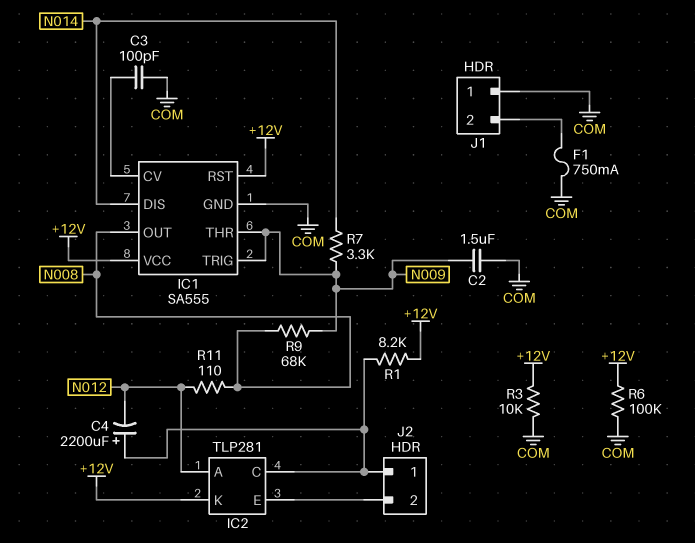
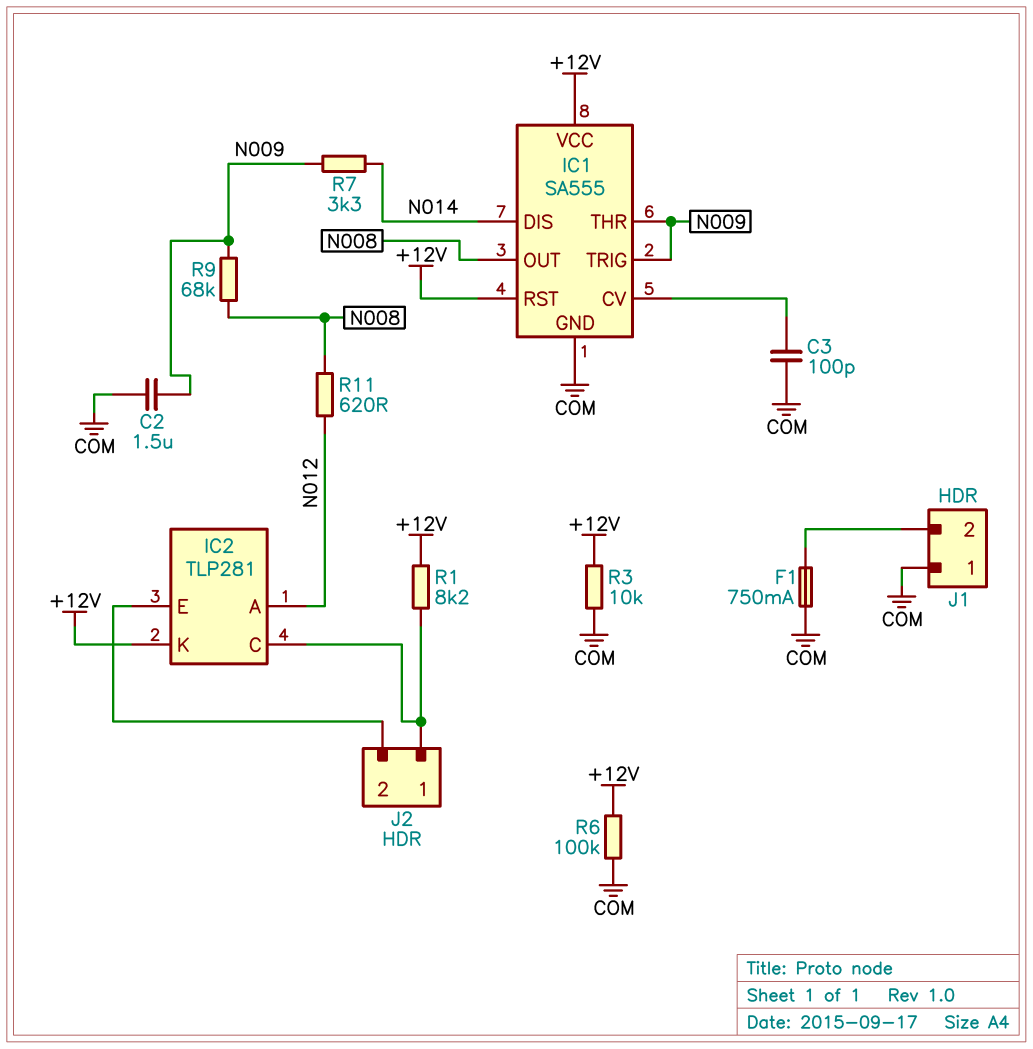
C4: 2200uF (plus IC2/C, minus N012) -> none
R11: 110 (N008, N012) -> 620 (N008, N012)

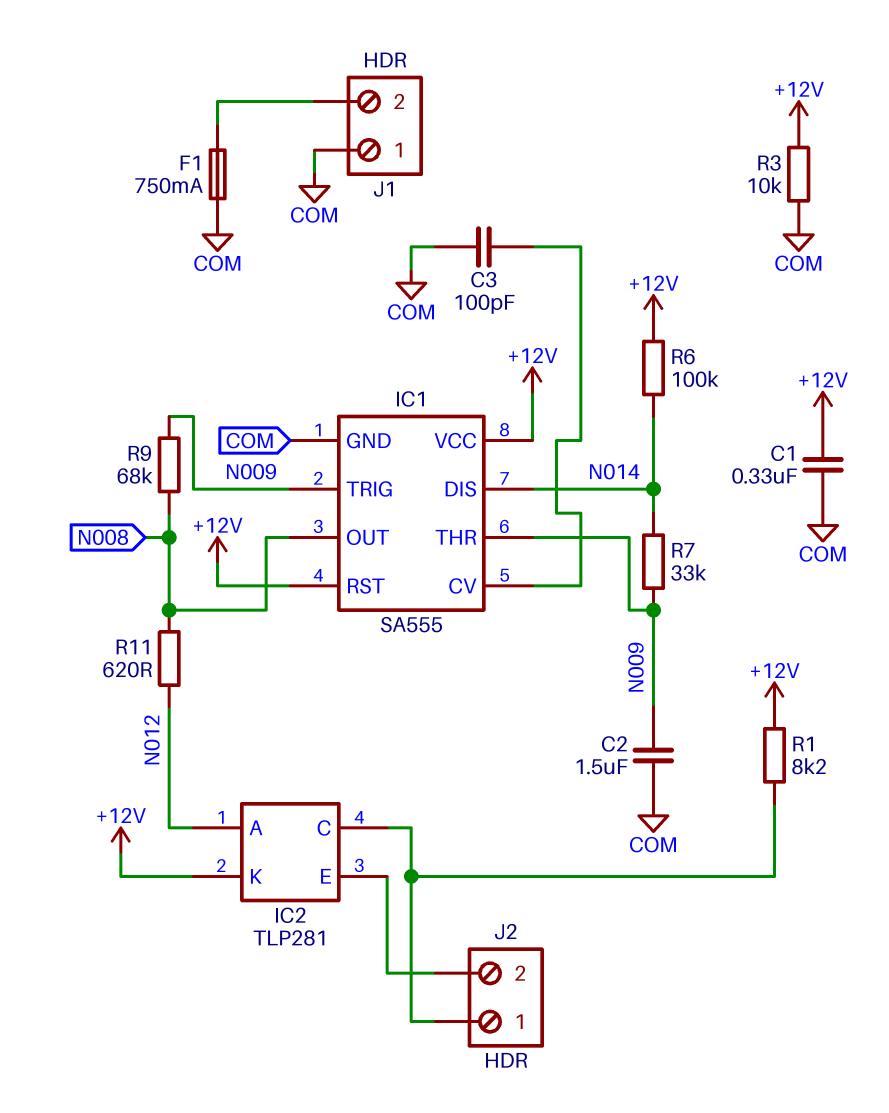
C1: none -> 330nF (+12V, COM)
R6: 100k (+12V, COM) -> 100k (+12V, N014)
R7: 3.3k (N009, N014) -> 33k (N009, N014)

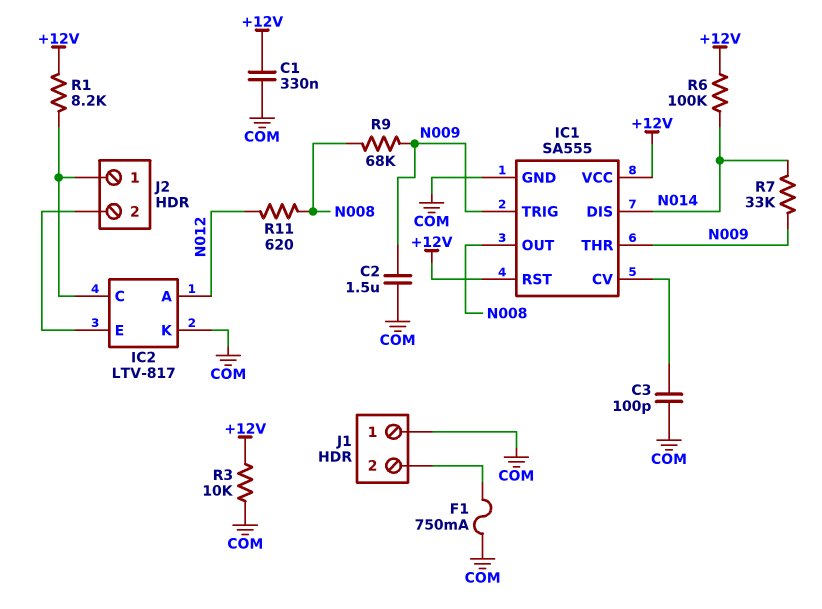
IC2: TLP281 -> LTV-817
IC2 pin K: +12V -> COM

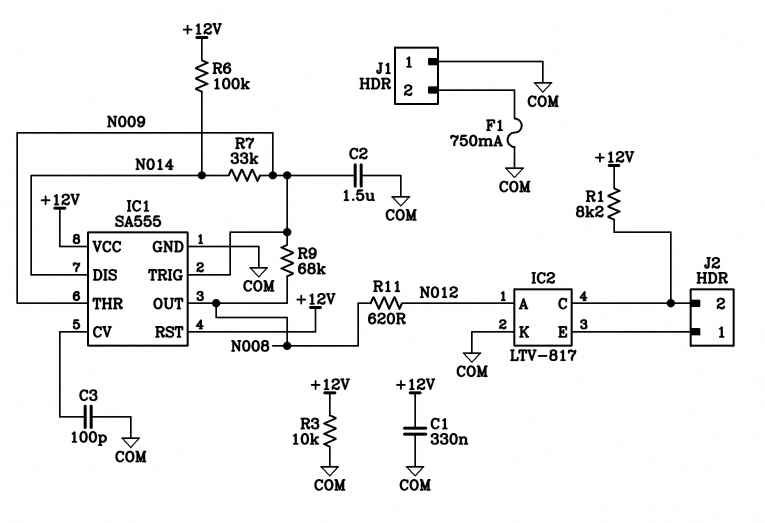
J2 pin 1: IC2/C -> IC2/E
J2 pin 2: IC2/E -> IC2/C

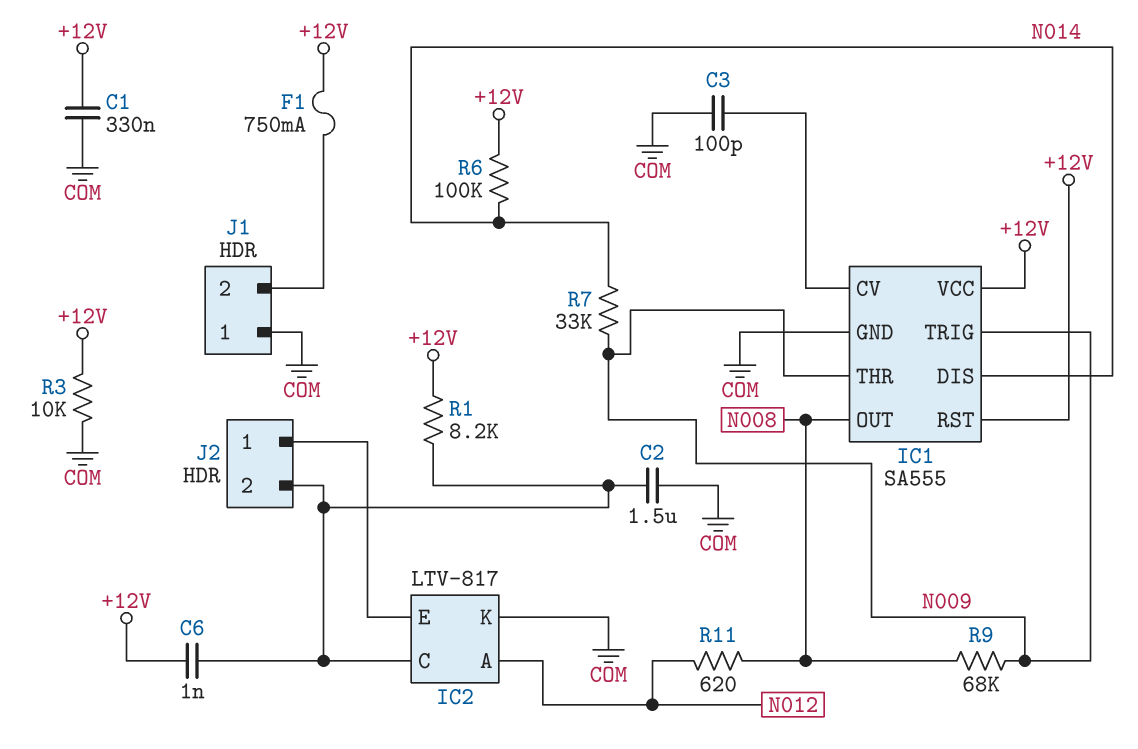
C2: 1.5uF (COM, N009) -> 1.5uF (COM, IC2/C)
C6: none -> 1nF (+12V, IC2/C)
F1: 750mA (COM, J1/2) -> 750mA (+12V, J1/2)

